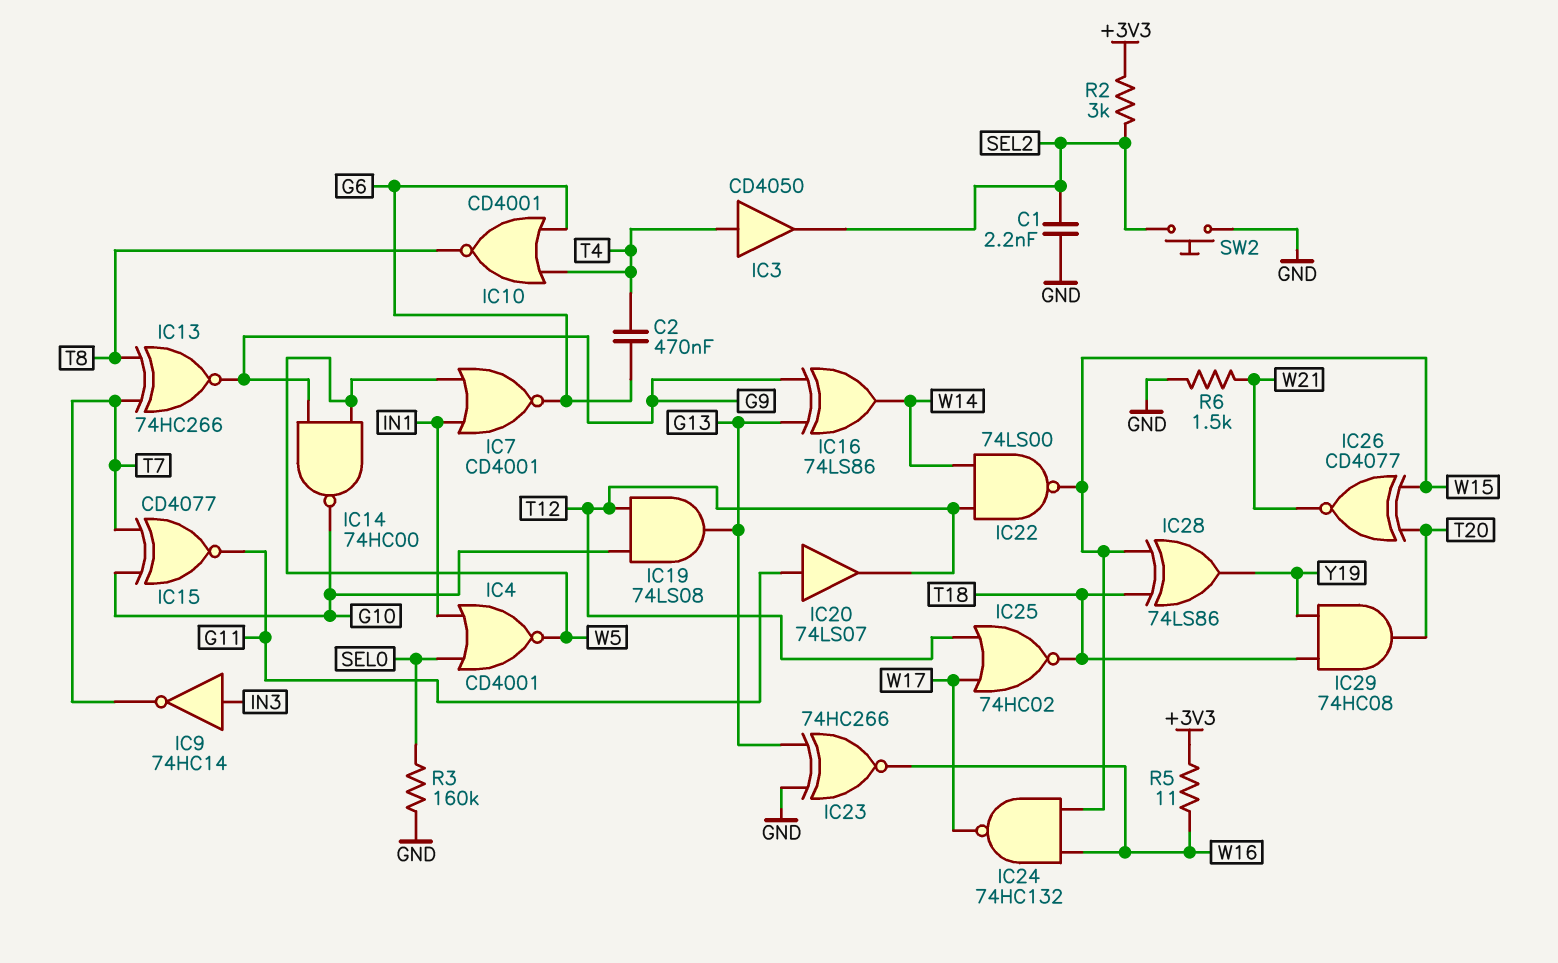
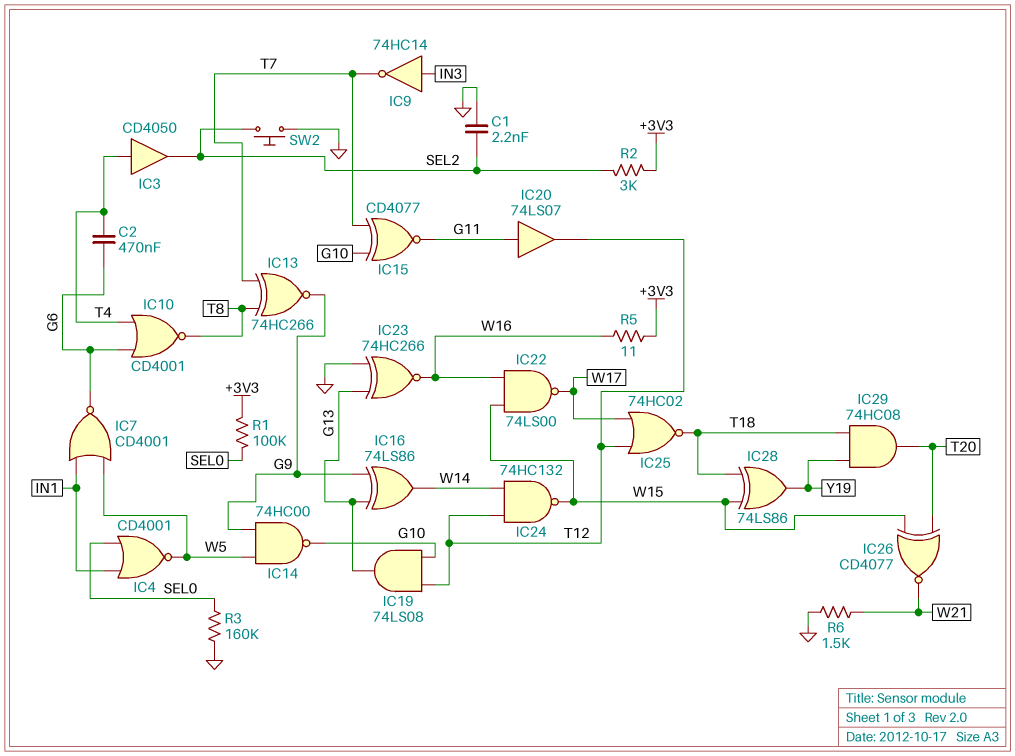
IC22: NAND 74LS00 (in T12, in W14, out W15) -> NAND 74LS00 (in W15, in W16, out W17)
IC24: NAND 74HC132 (in W15, in W16, out W17) -> NAND 74HC132 (in T12, in W14, out W15)
R1: none -> 100k (+3V3, SEL0)

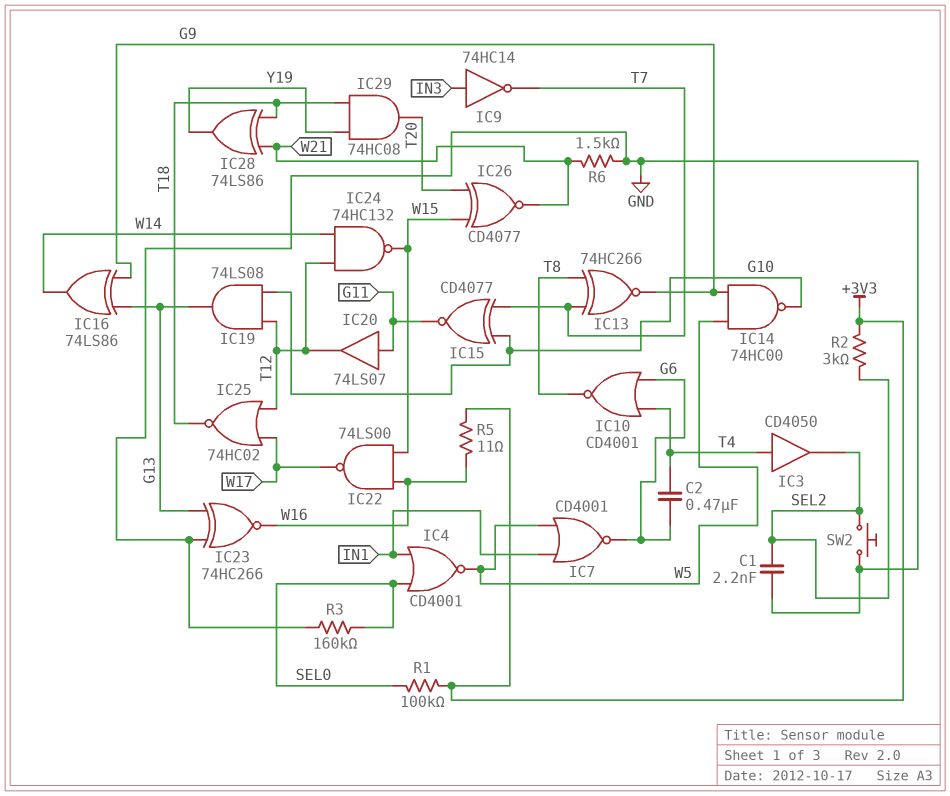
IC28: XOR 74LS86 (in T18, in W15, out Y19) -> XOR 74LS86 (in T18, in W21, out Y19)

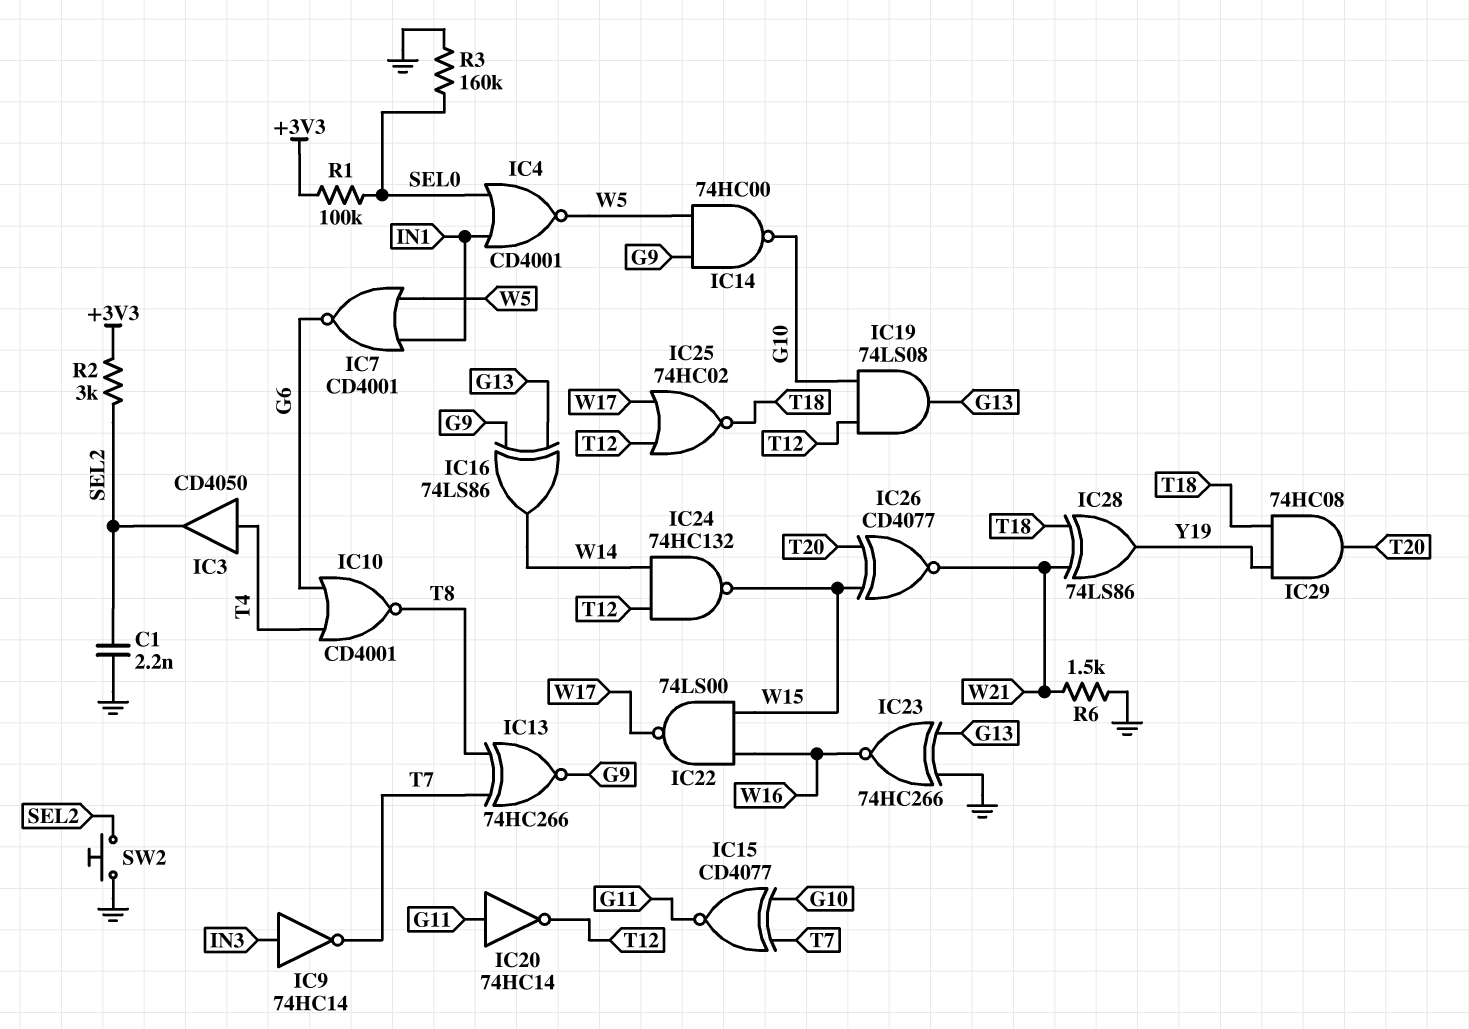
C2: 470nF (G6, T4) -> none
IC20: buffer 74LS07 (in G11, out T12) -> NOT 74HC14 (in G11, out T12)
R5: 11 (+3V3, W16) -> none

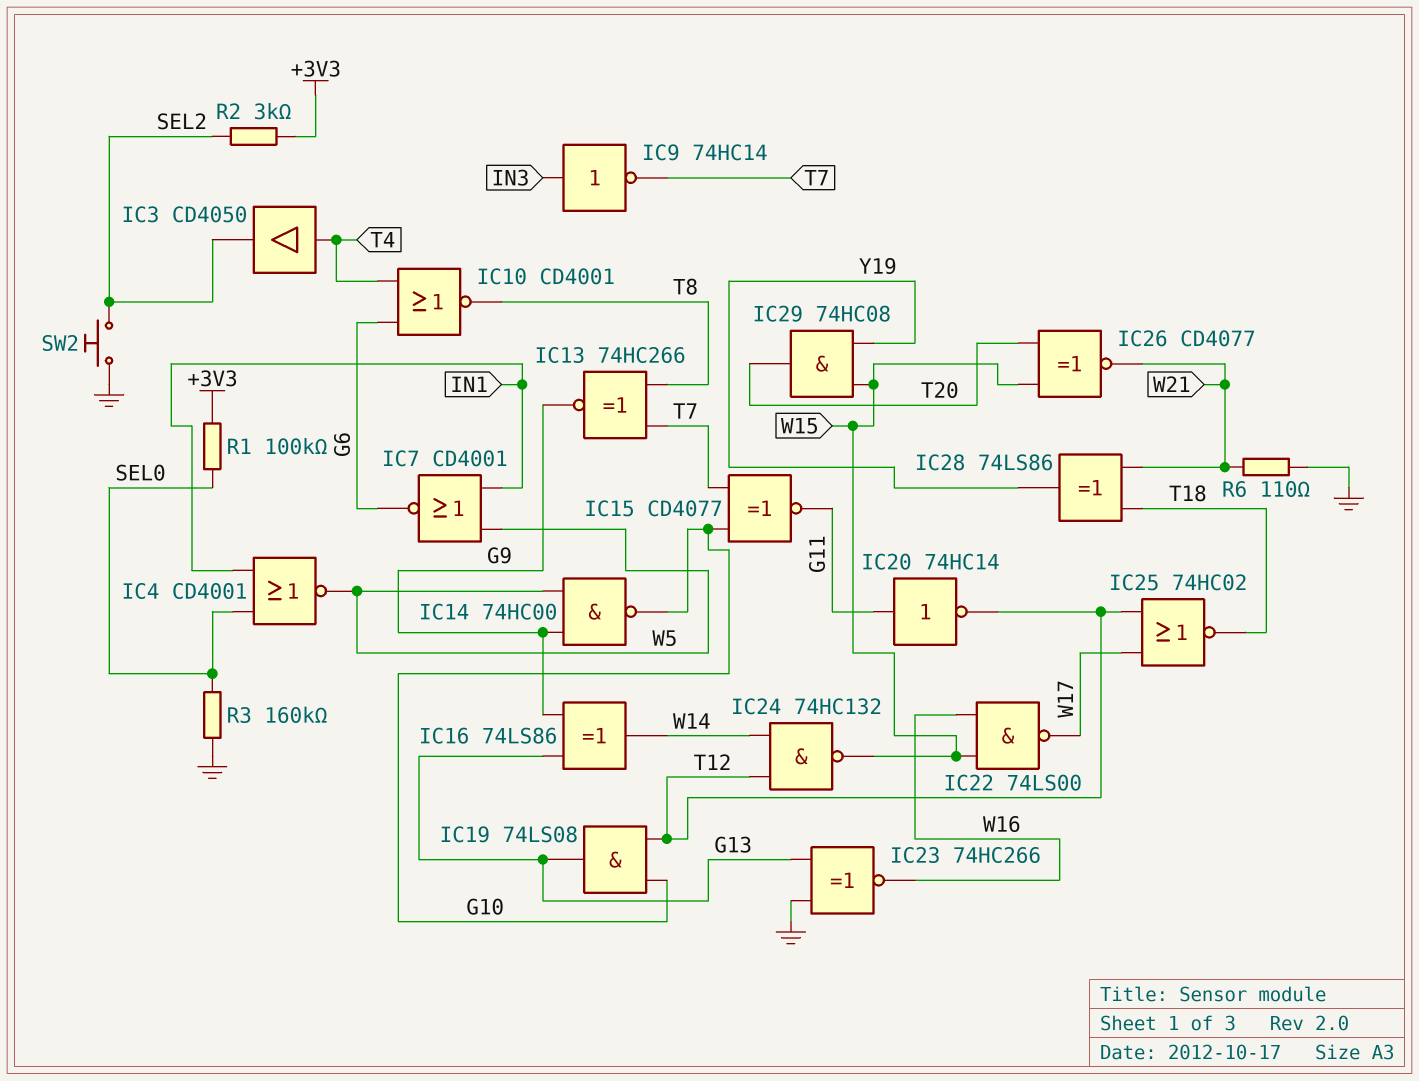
C1: 2.2nF (GND, SEL2) -> none
IC29: AND 74HC08 (in T18, in Y19, out T20) -> AND 74HC08 (in W15, in Y19, out T20)
R6: 1.5k (GND, W21) -> 110 (GND, W21)

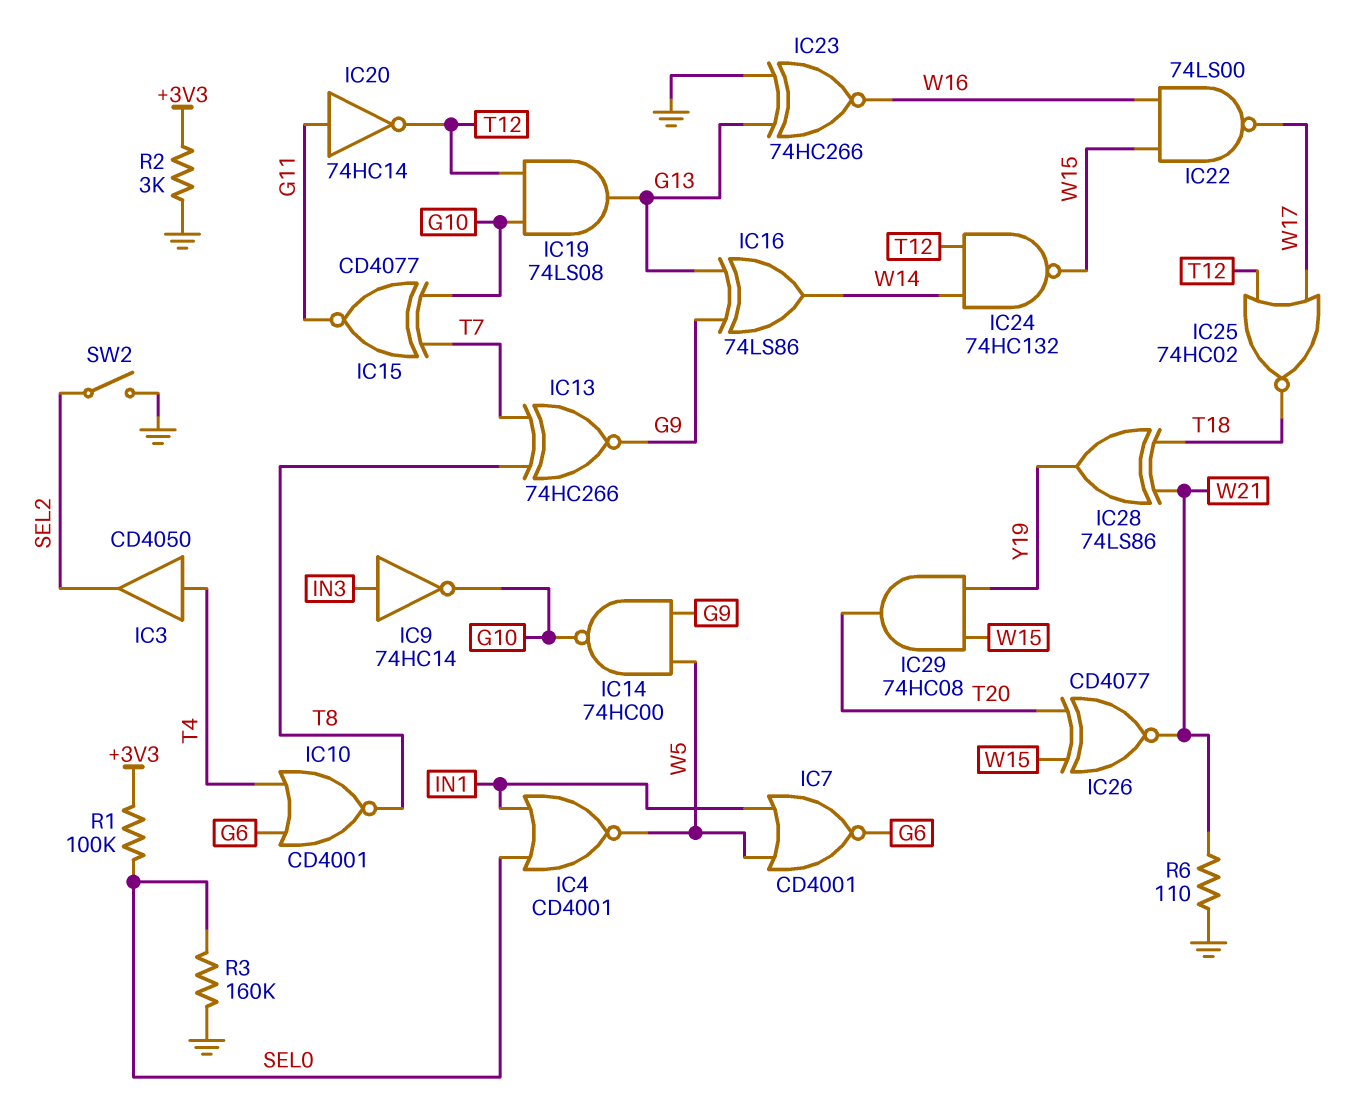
IC9: NOT 74HC14 (in IN3, out T7) -> NOT 74HC14 (in IN3, out G10)
R2: 3k (+3V3, SEL2) -> 3k (+3V3, GND)
SW2: button (GND, SEL2) -> switch (GND, SEL2)

